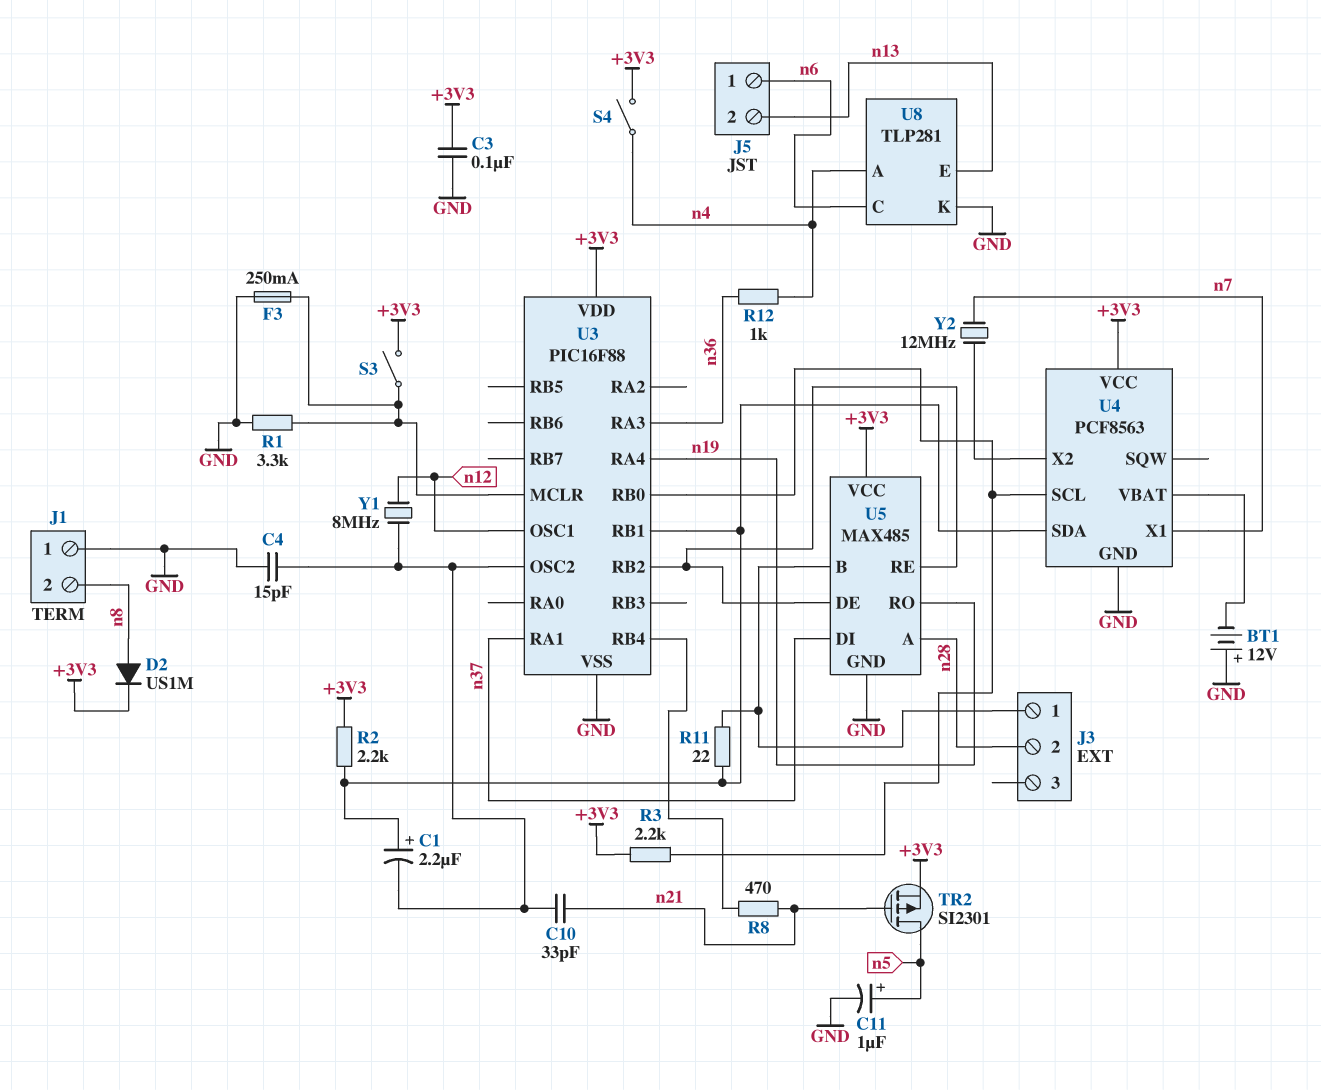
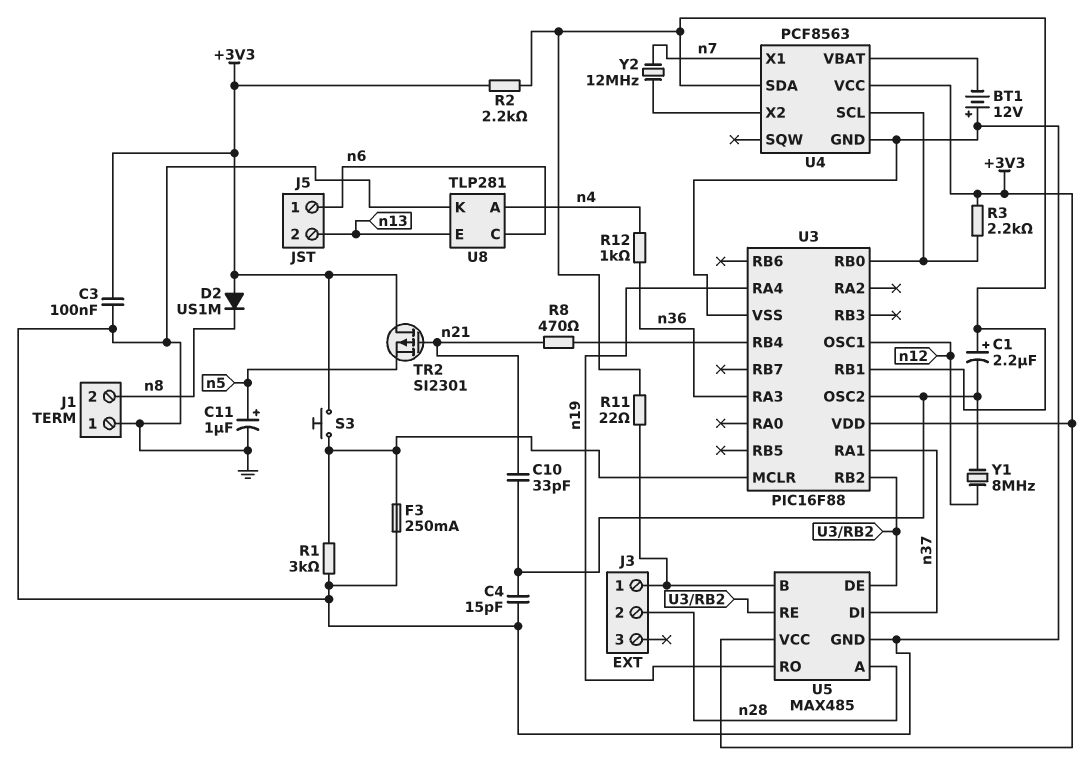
D2: diode US1M (A n8, K +3V3) -> diode US1M (A +3V3, K n8)
R1: 3.3k (GND, U3/MCLR) -> 3k (GND, U3/MCLR)
S3: switch (+3V3, U3/MCLR) -> button (+3V3, U3/MCLR)
S4: switch (+3V3, n4) -> none
TR2: PMOS SI2301 (G n21, D n5, S +3V3) -> PMOS SI2301 (G n21, D +3V3, S n5)

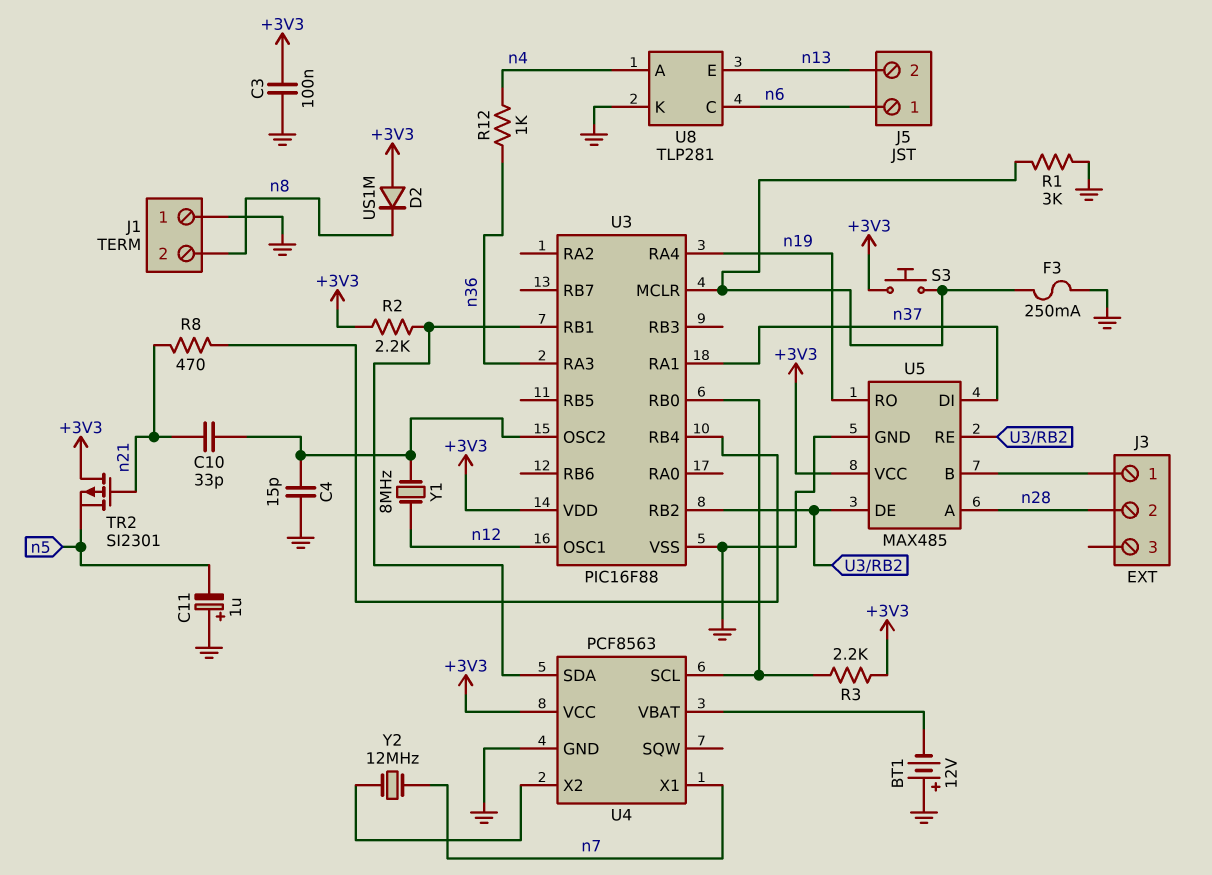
C1: 2.2uF (plus U3/RB1, minus U3/OSC2) -> none
C11: 1uF (plus n5, minus GND) -> 1uF (plus GND, minus n5)
R11: 22 (J3/1, U3/RB1) -> none

